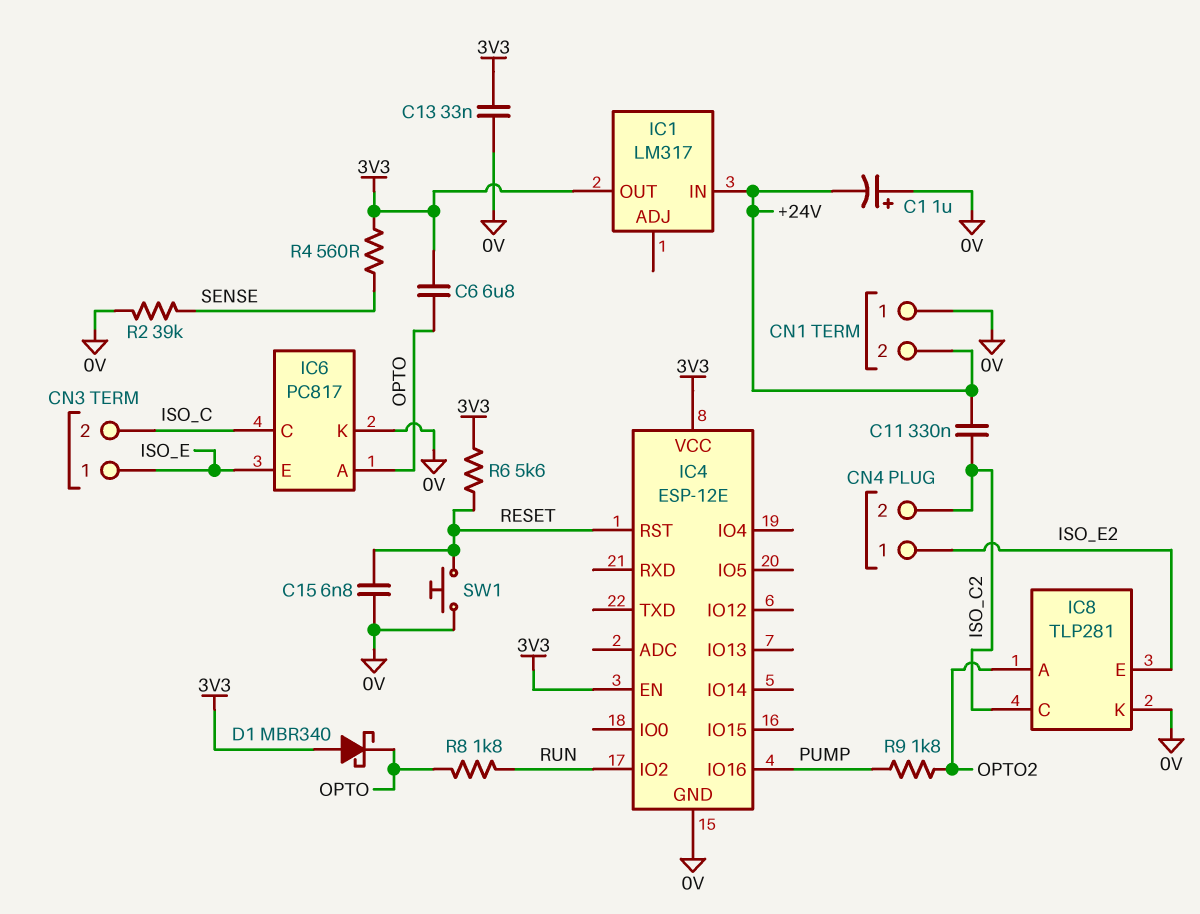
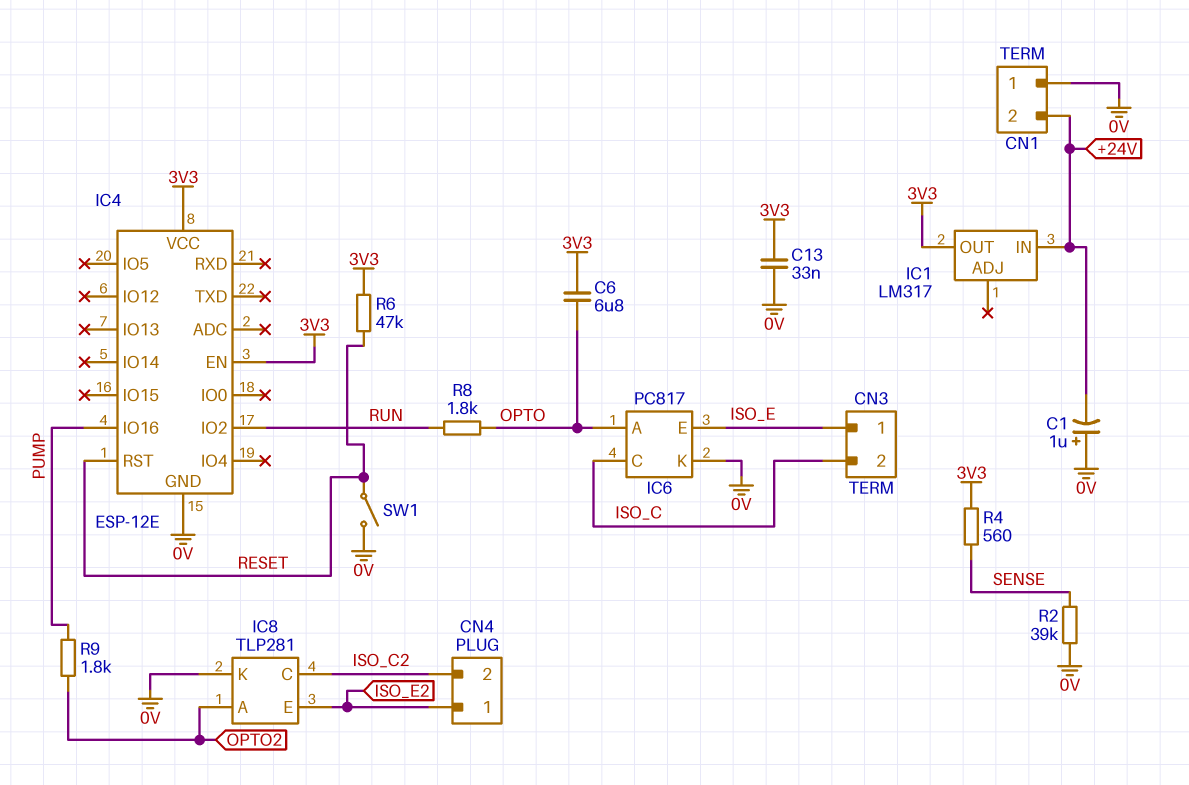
C11: 330nF (+24V, ISO_C2) -> none
C15: 6.8nF (0V, RESET) -> none
D1: schottky MBR340 (A 3V3, K OPTO) -> none
R6: 5.6k (3V3, RESET) -> 47k (3V3, RESET)
SW1: button (0V, RESET) -> switch (0V, RESET)

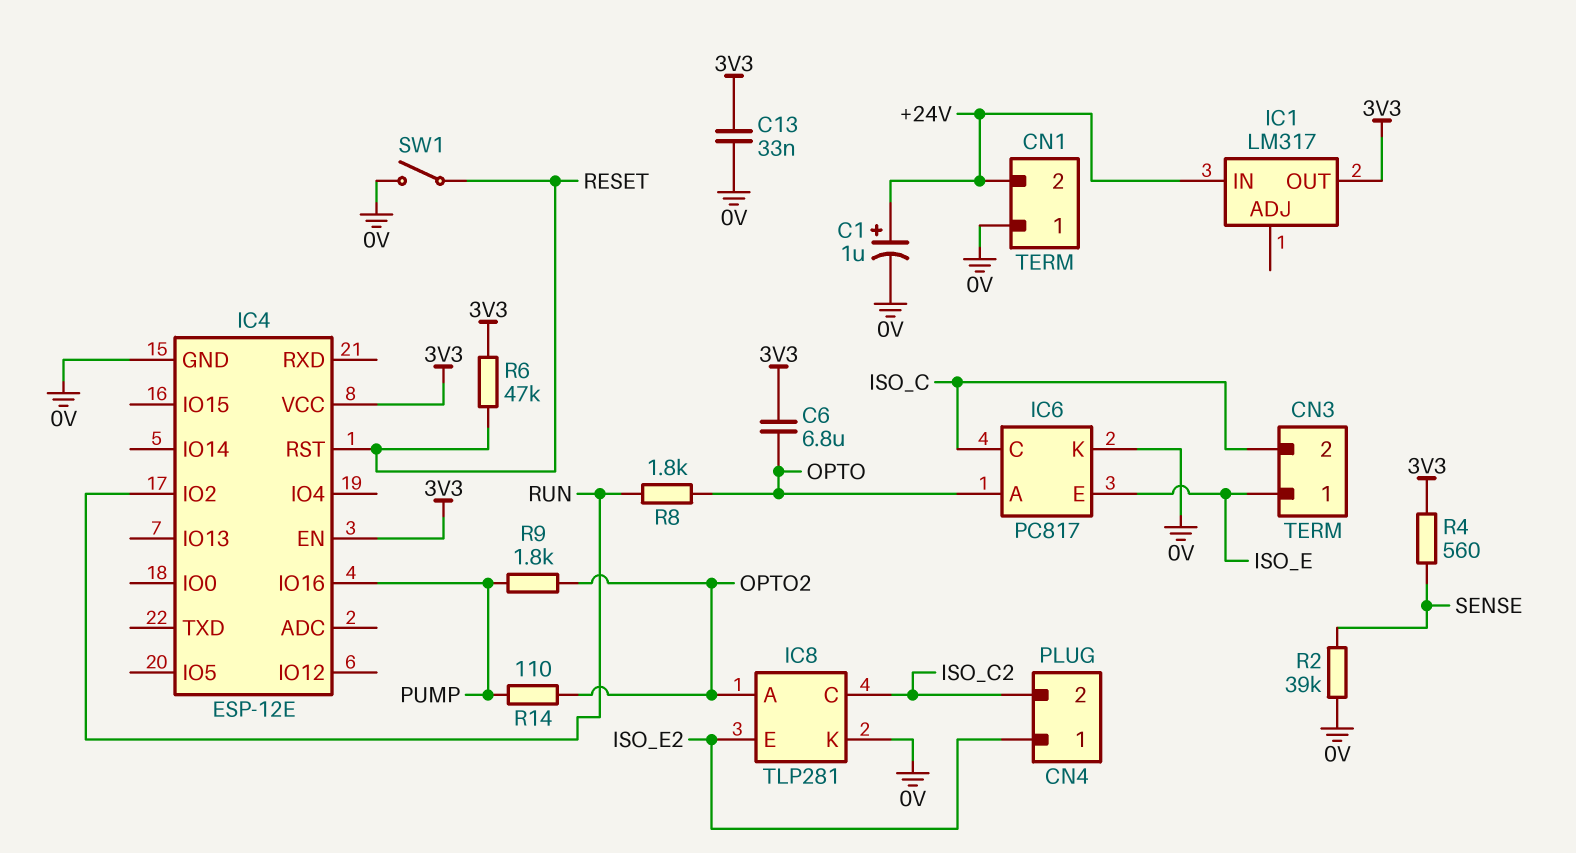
C1: 1uF (plus 0V, minus +24V) -> 1uF (plus +24V, minus 0V)
R14: none -> 110 (OPTO2, PUMP)

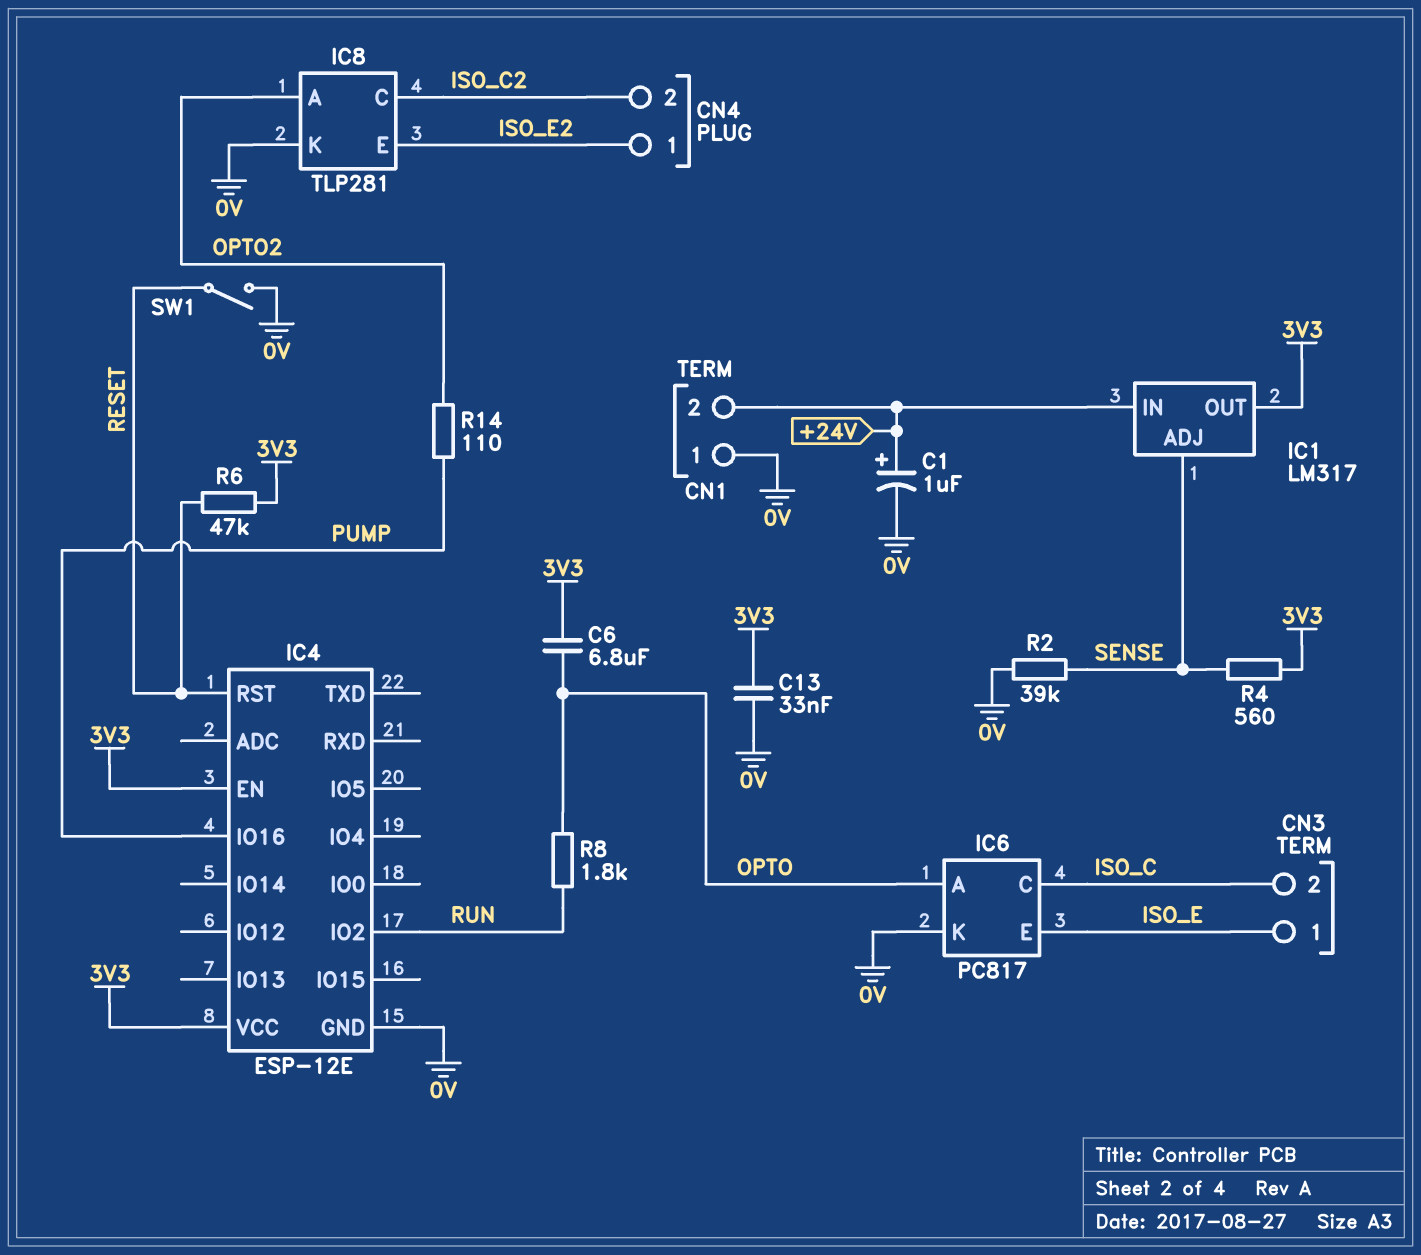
IC1 pin ADJ: none -> SENSE
R9: 1.8k (OPTO2, PUMP) -> none

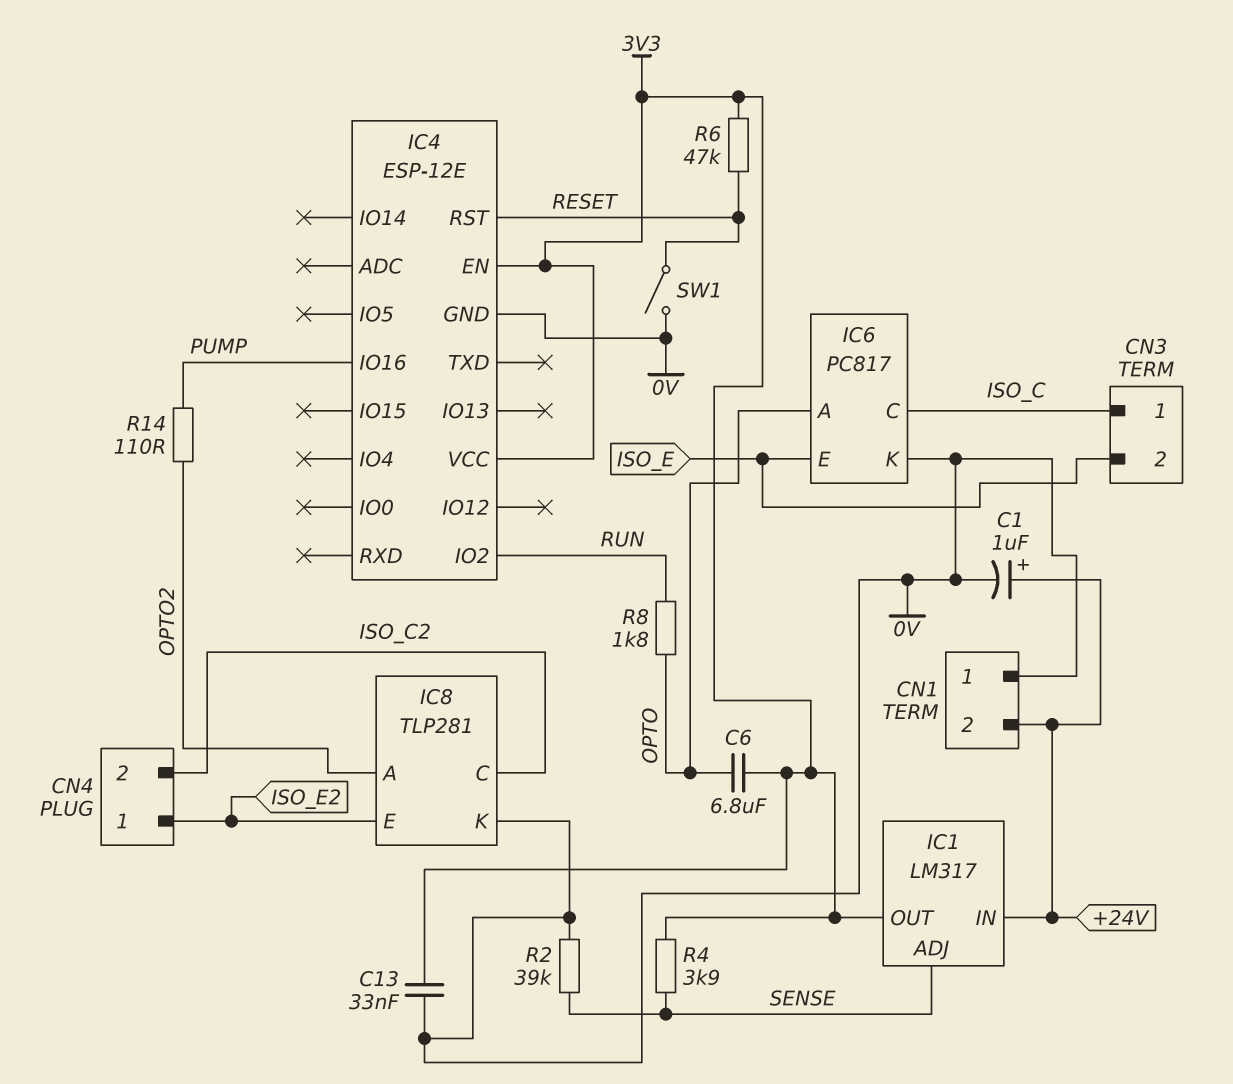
CN3 pin 1: ISO_E -> ISO_C
CN3 pin 2: ISO_C -> ISO_E
R4: 560 (3V3, SENSE) -> 3.9k (3V3, SENSE)

